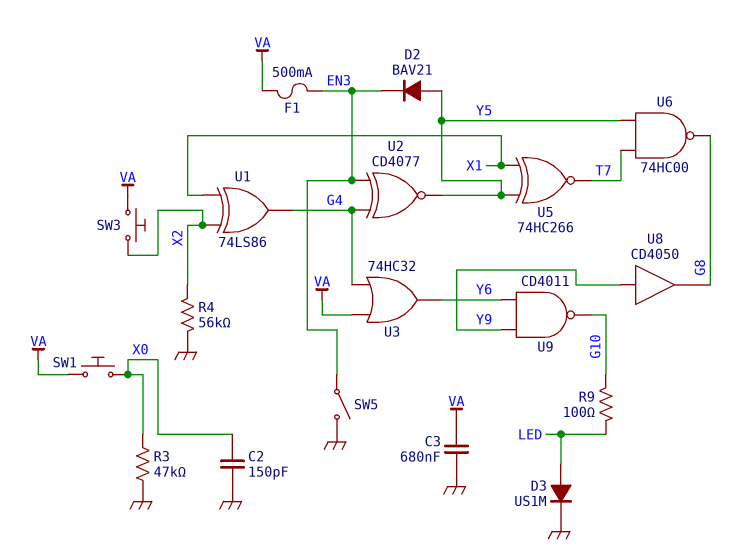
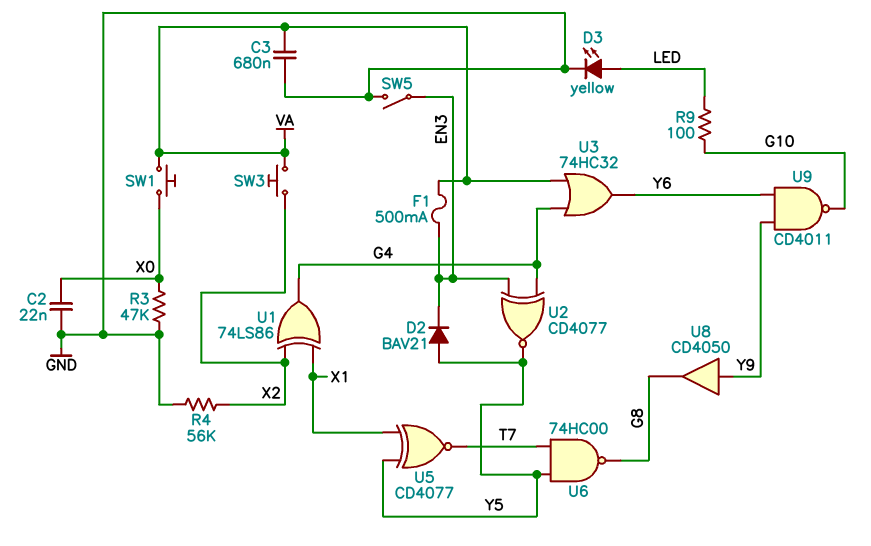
C2: 150pF (GND, X0) -> 22nF (GND, X0)
D3: diode US1M (A LED, K GND) -> LED yellow (A LED, K GND)
U5: XNOR 74HC266 (in X1, in Y5, out T7) -> XNOR CD4077 (in X1, in Y5, out T7)

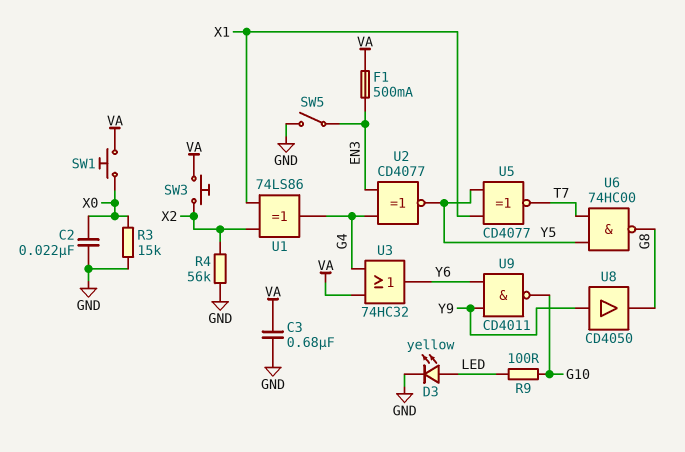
D2: diode BAV21 (A Y5, K EN3) -> none
R3: 47k (GND, X0) -> 15k (GND, X0)

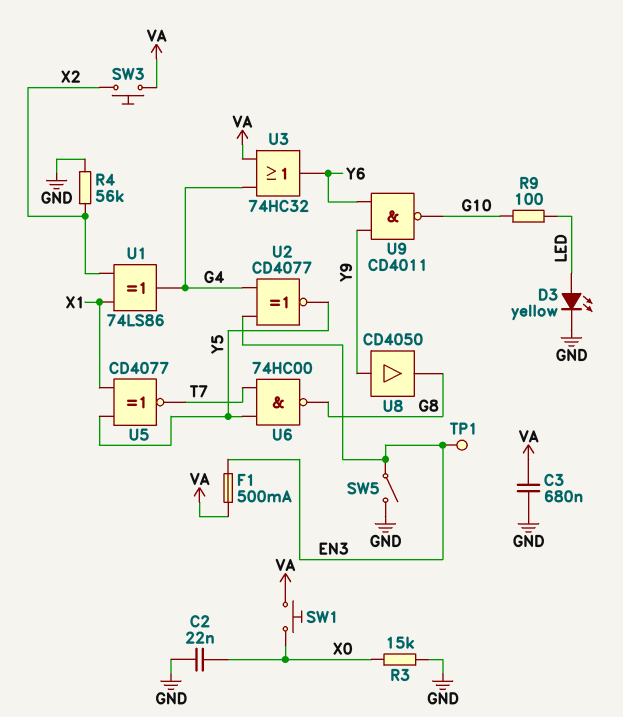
TP1: none -> test point (EN3)

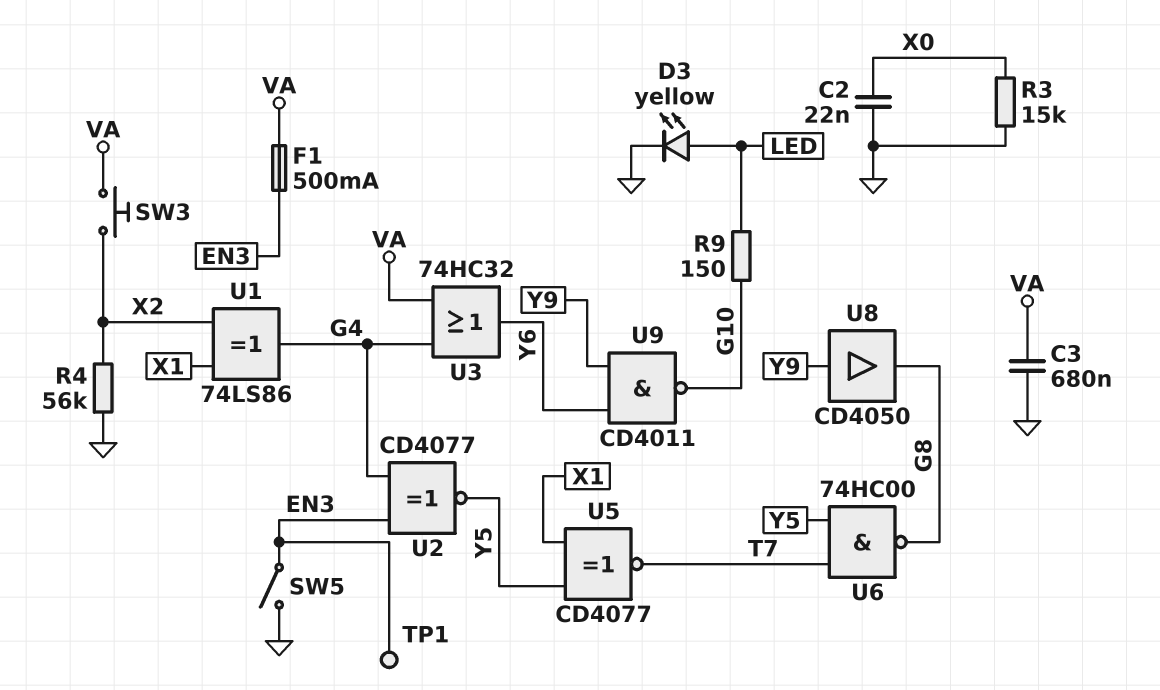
R9: 100 (G10, LED) -> 150 (G10, LED)
SW1: button (VA, X0) -> none

